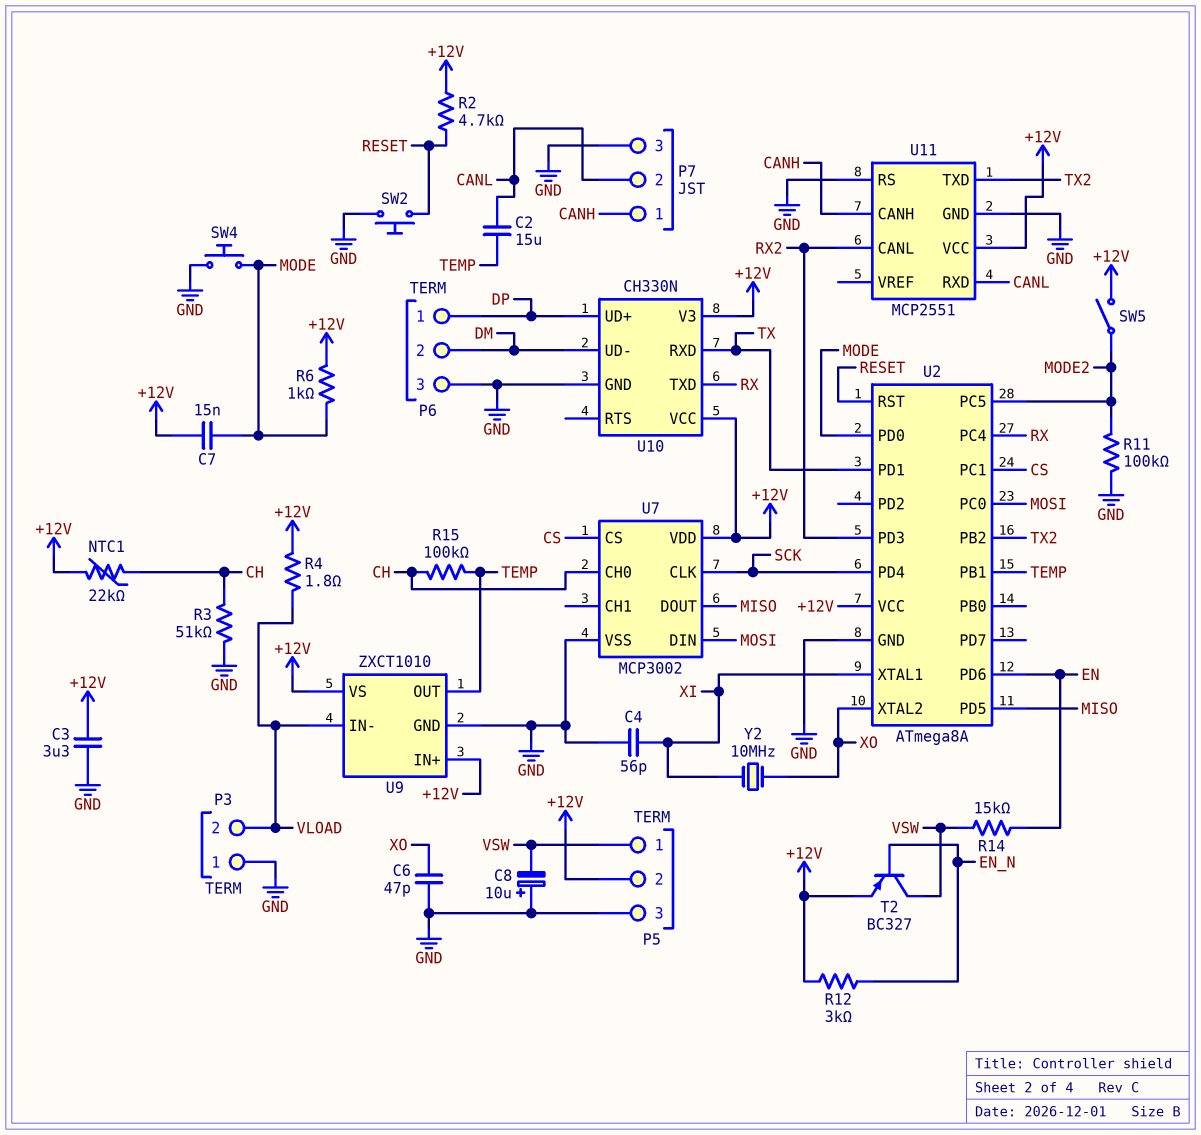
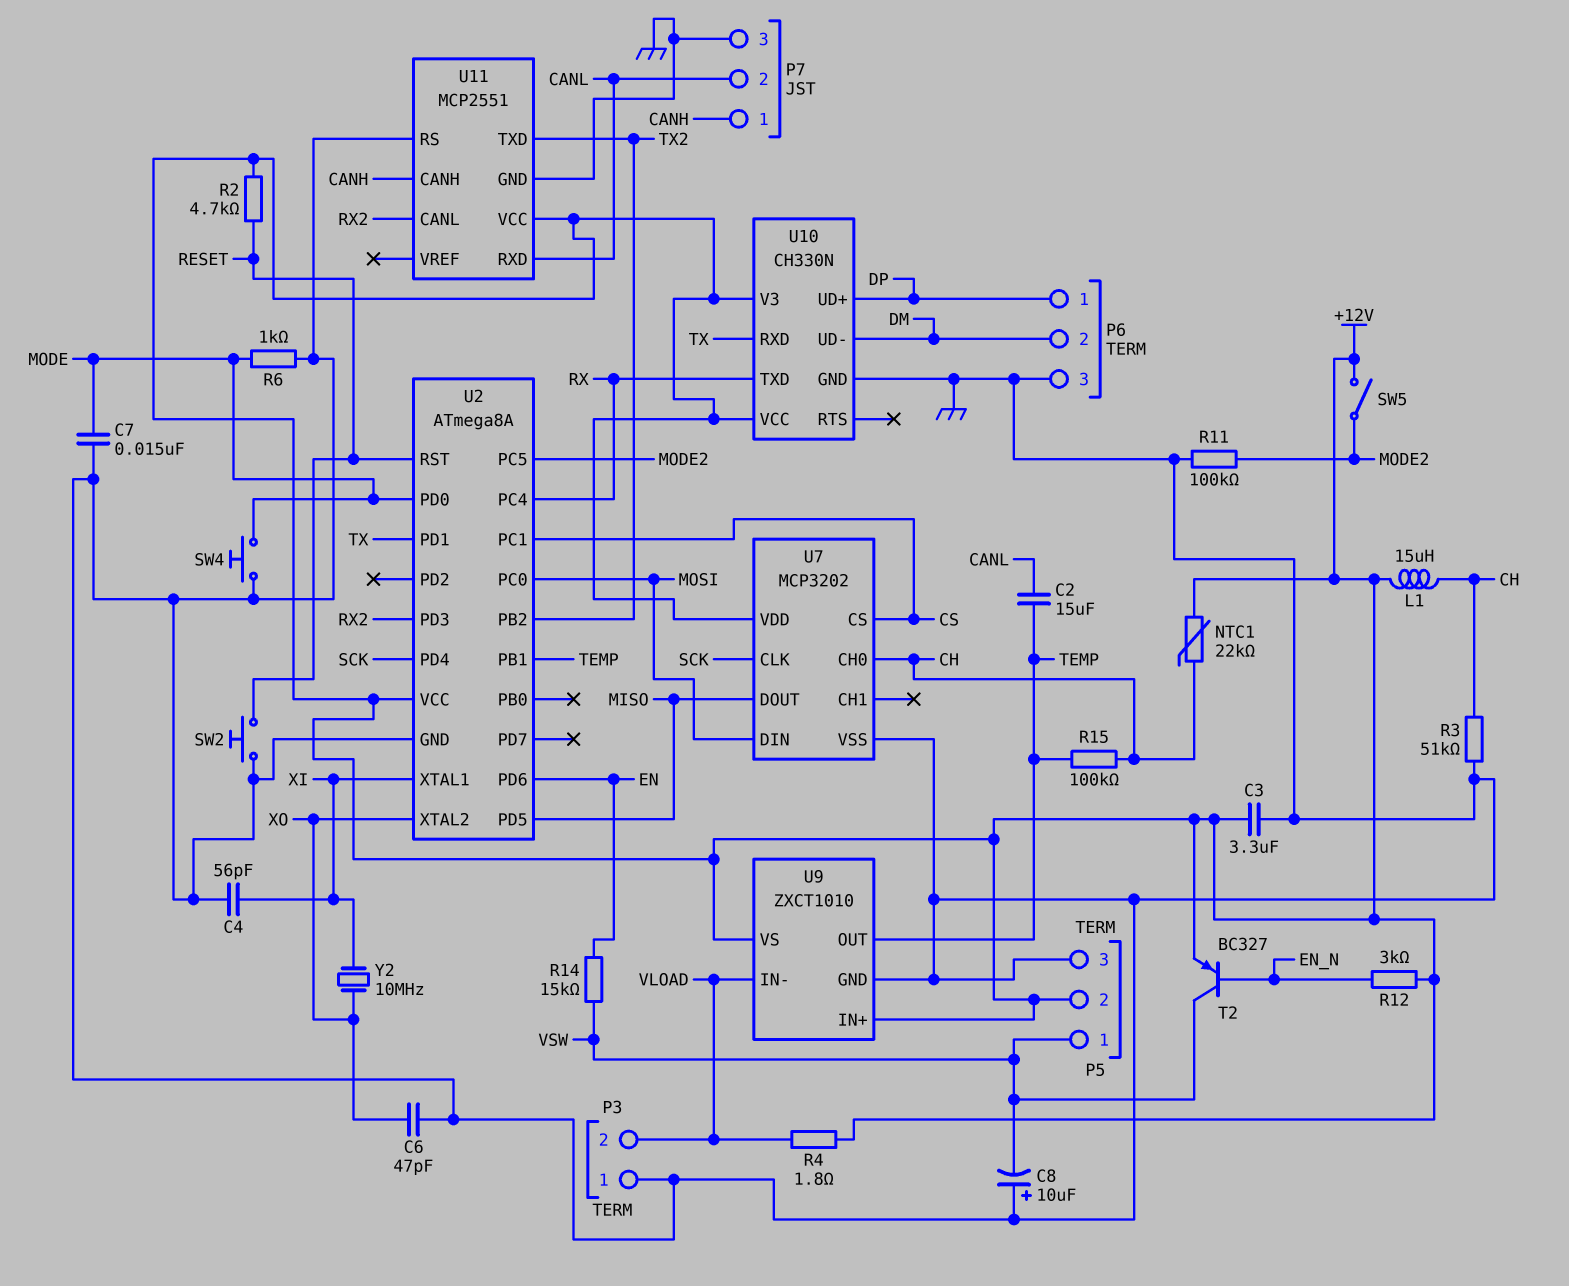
C7: 15nF (+12V, MODE) -> 15nF (GND, MODE)
L1: none -> 15uH (+12V, CH)
R6: 1k (+12V, MODE) -> 1k (GND, MODE)
U7: MCP3002 -> MCP3202

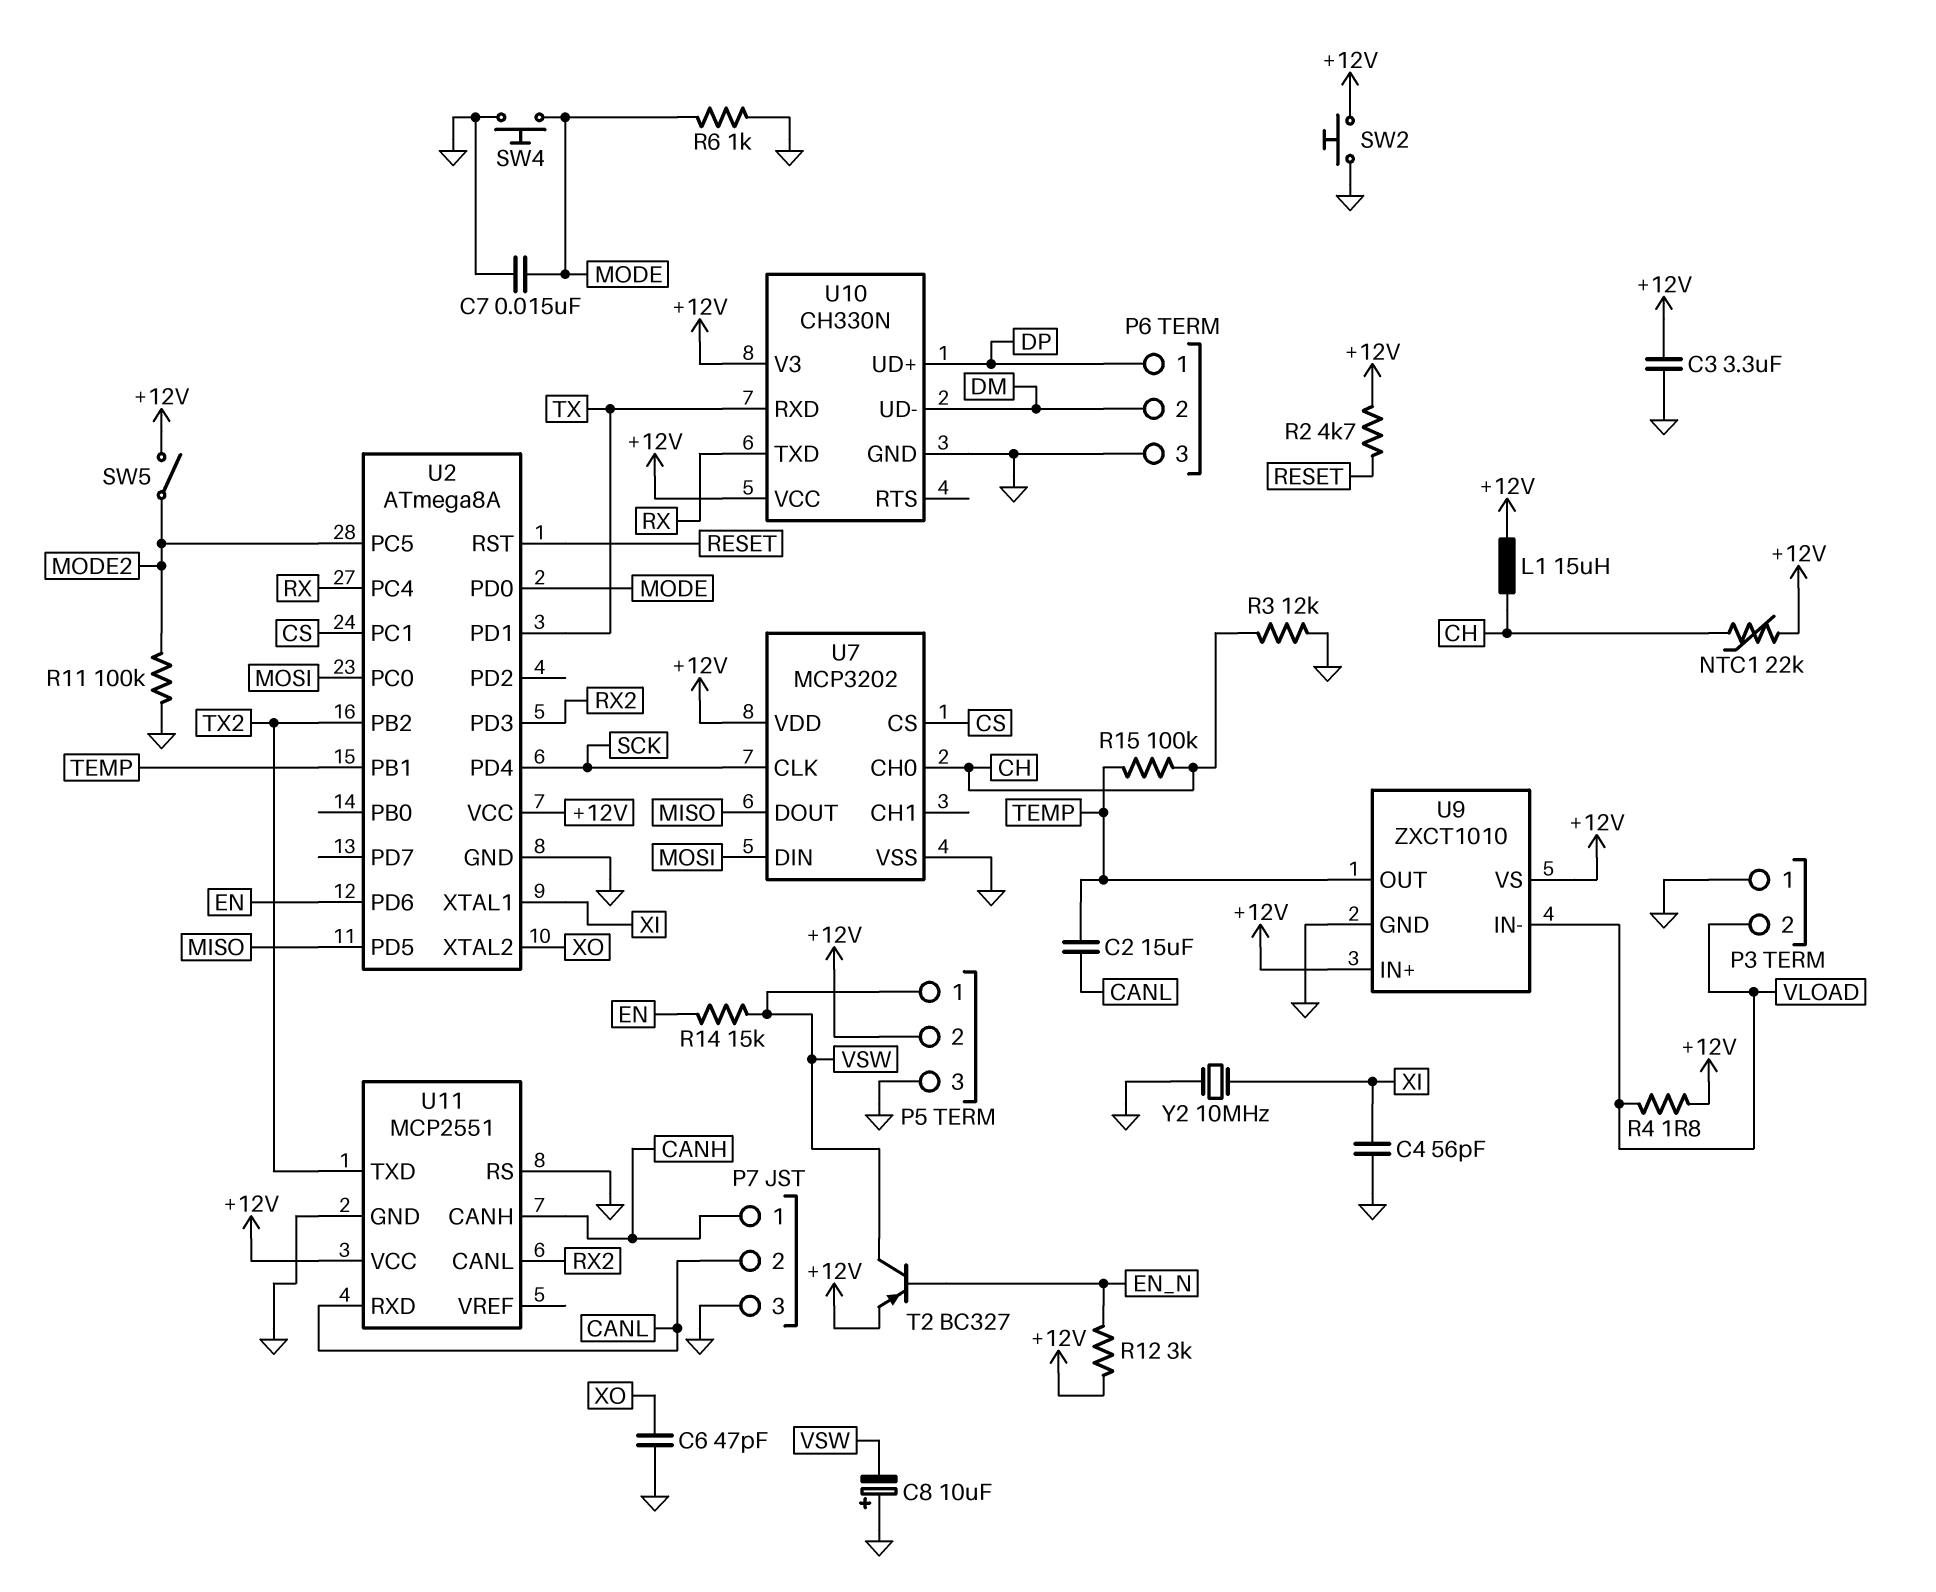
R3: 51k (CH, GND) -> 12k (CH, GND)
SW2: button (GND, RESET) -> button (+12V, GND)
Y2: 10MHz (XI, XO) -> 10MHz (GND, XI)

